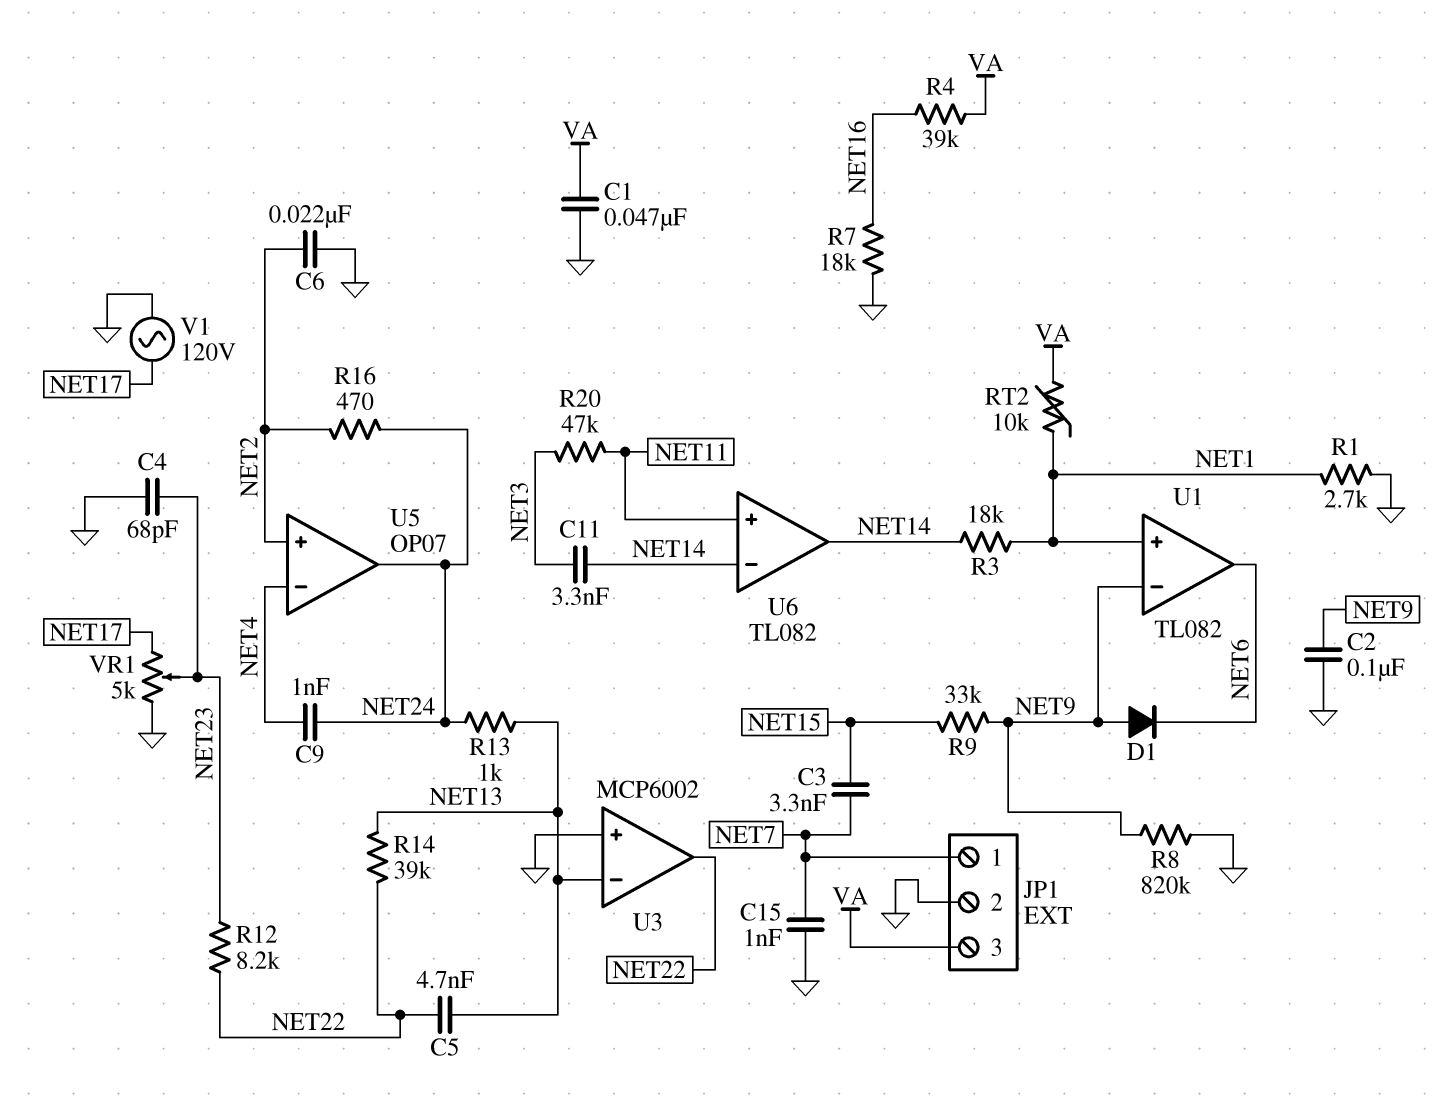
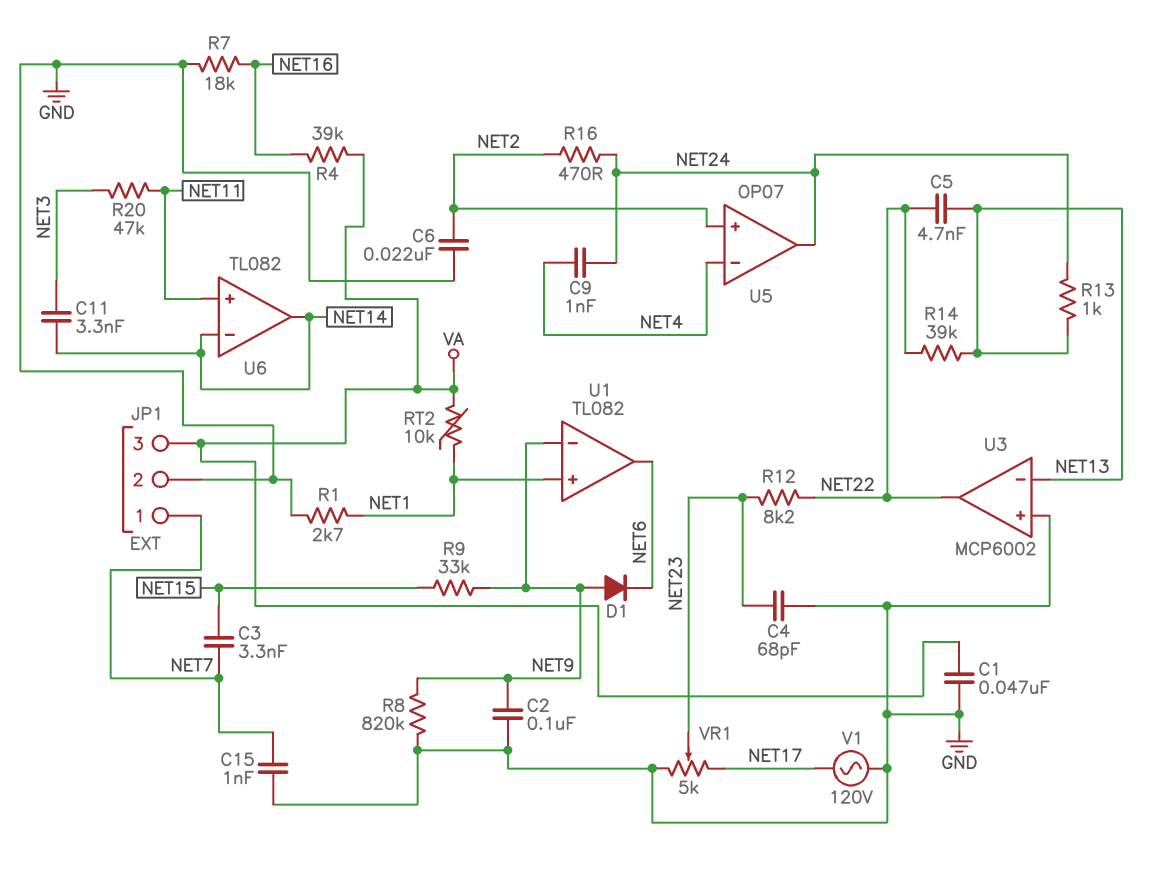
R3: 18k (NET1, NET14) -> none

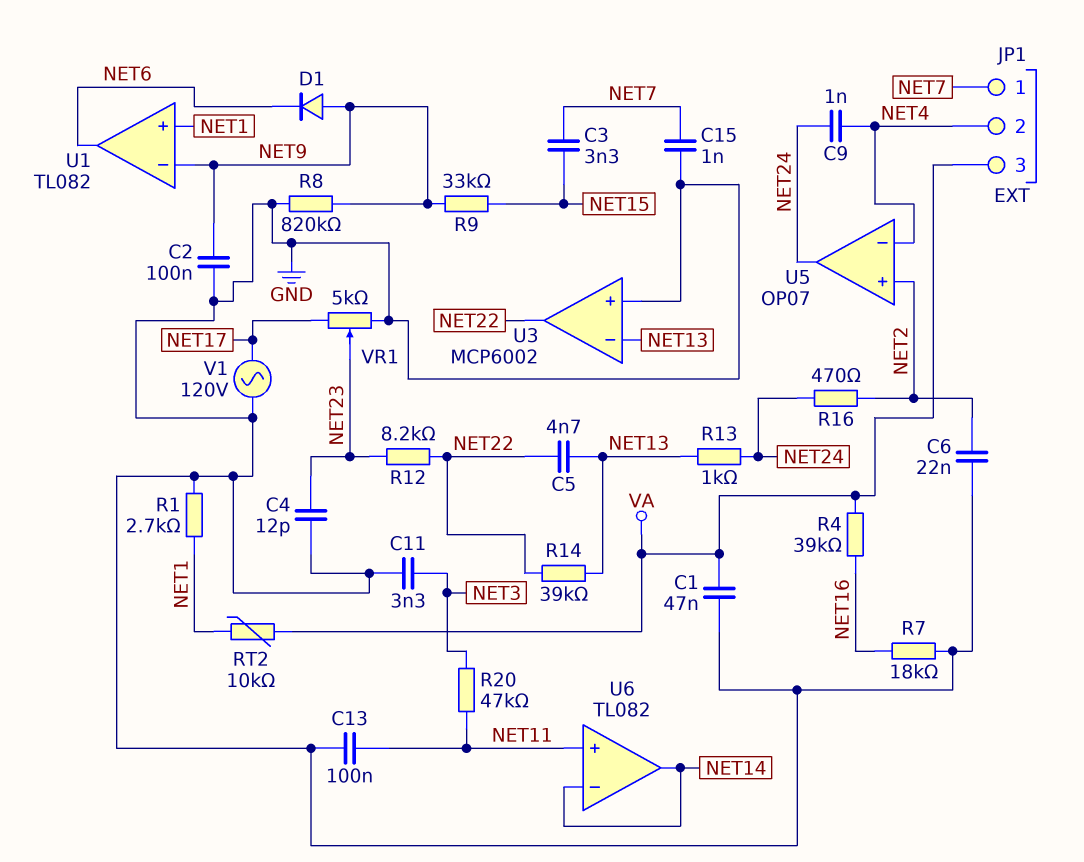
C4: 68pF (GND, NET23) -> 12pF (GND, NET23)
C11: 3.3nF (NET3, NET14) -> 3.3nF (GND, NET3)
C13: none -> 100nF (GND, NET11)
JP1 pin 2: GND -> NET4

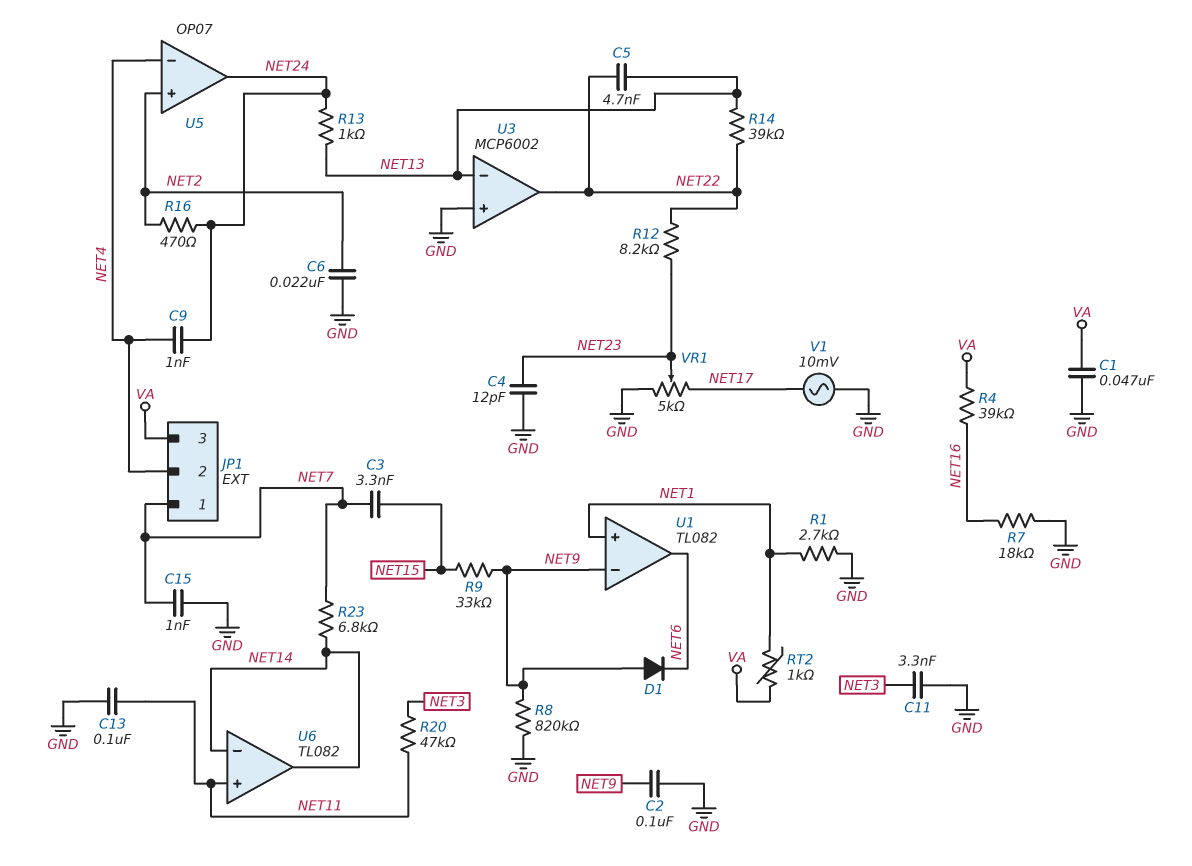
R23: none -> 6.8k (NET7, NET14)
RT2: 10k (NET1, VA) -> 1k (NET1, VA)
V1: AC 120V (GND, NET17) -> AC 10mV (GND, NET17)

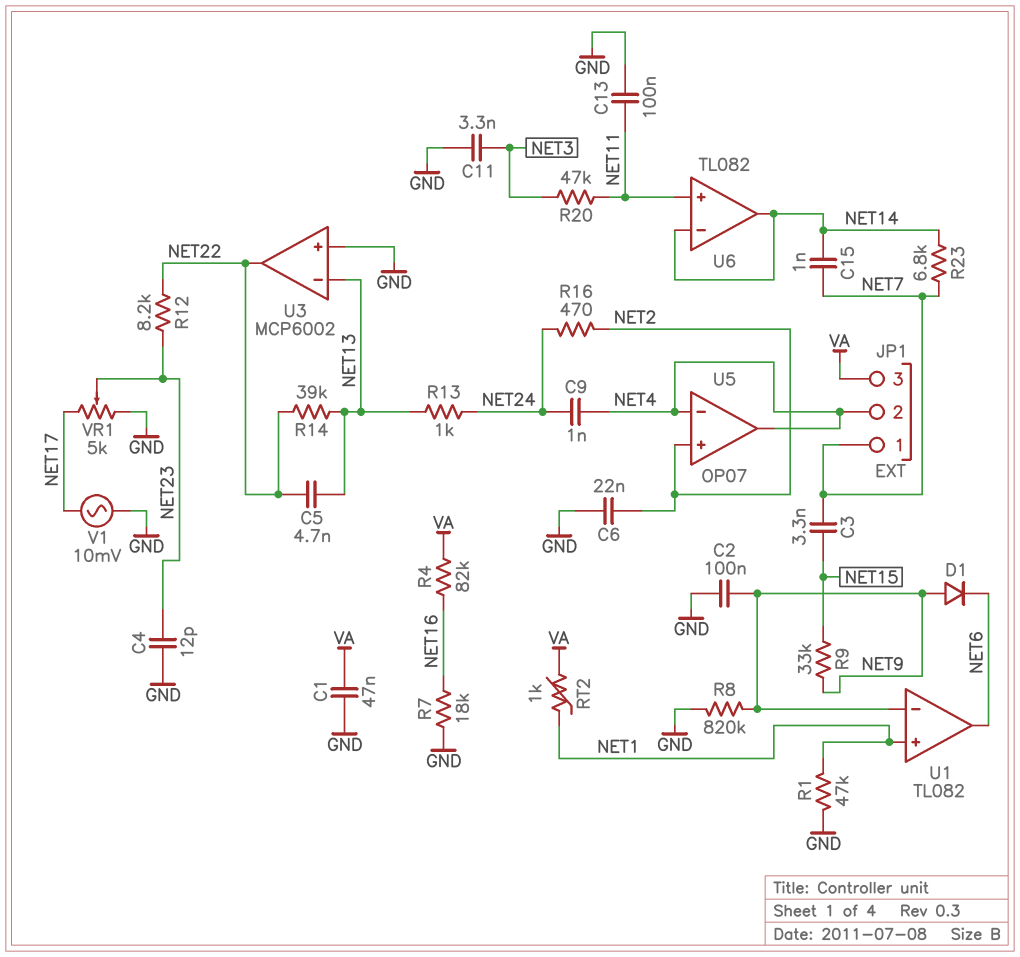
C15: 1nF (GND, NET7) -> 1nF (NET7, NET14)
R1: 2.7k (GND, NET1) -> 47k (GND, NET1)
R4: 39k (NET16, VA) -> 82k (NET16, VA)
U5 pin out: NET24 -> NET4

